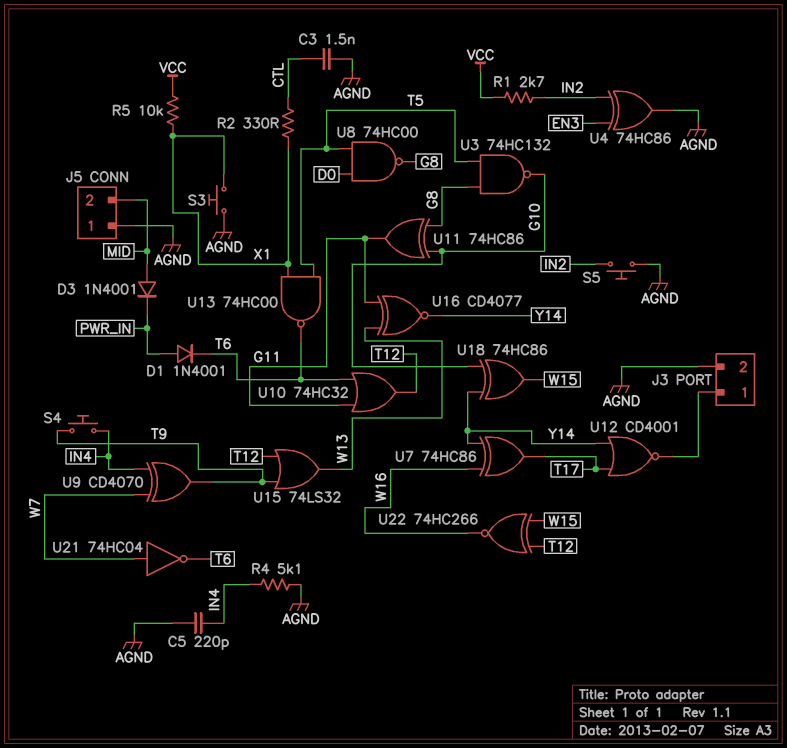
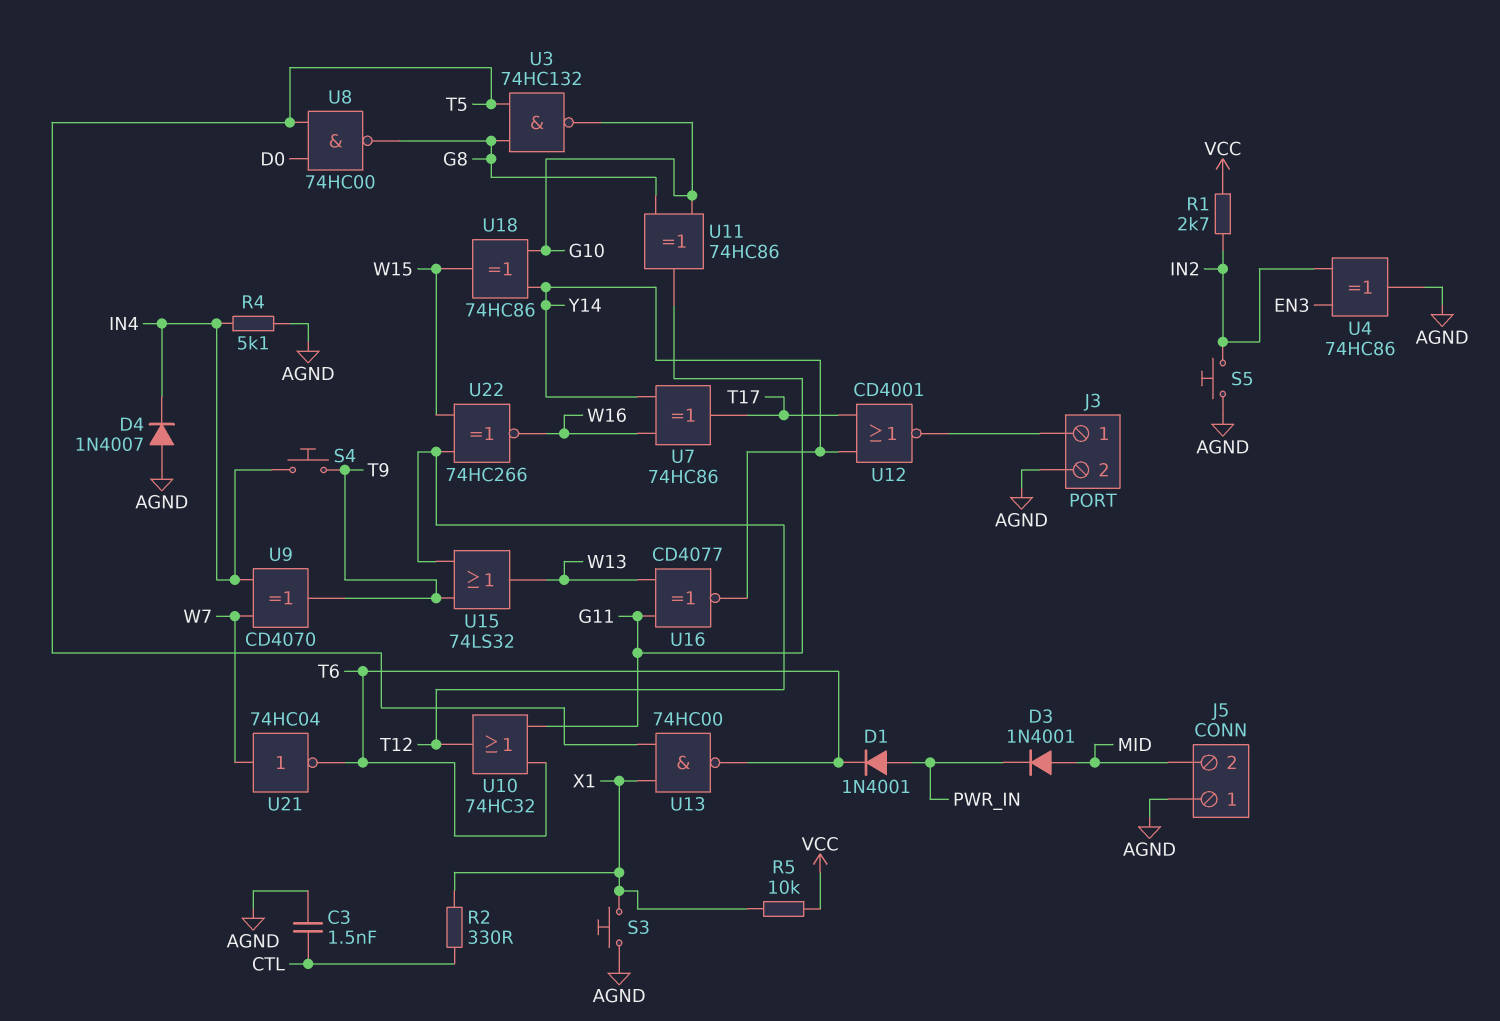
C5: 220pF (AGND, IN4) -> none
D4: none -> diode 1N4007 (A AGND, K IN4)

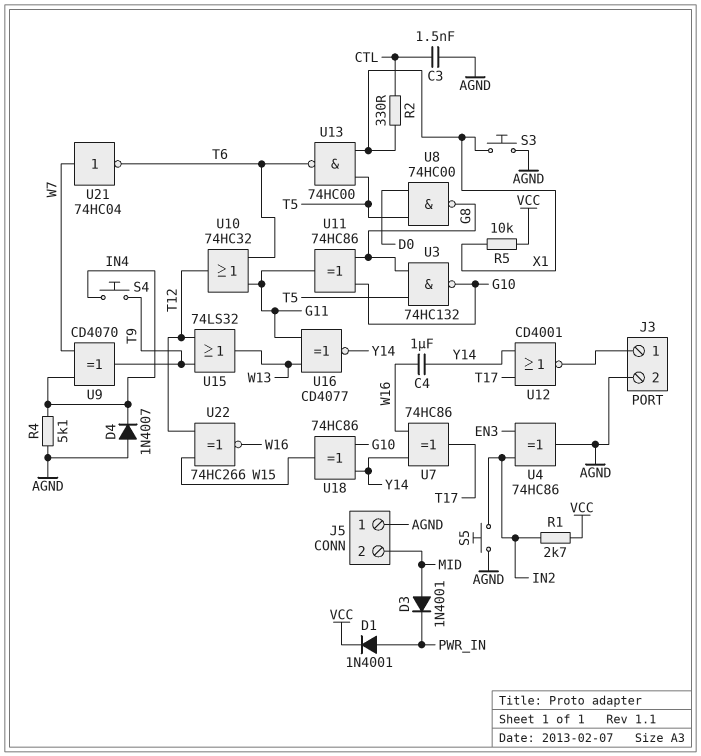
C4: none -> 1uF (W16, Y14)
D1: diode 1N4001 (A PWR_IN, K T6) -> diode 1N4001 (A PWR_IN, K VCC)

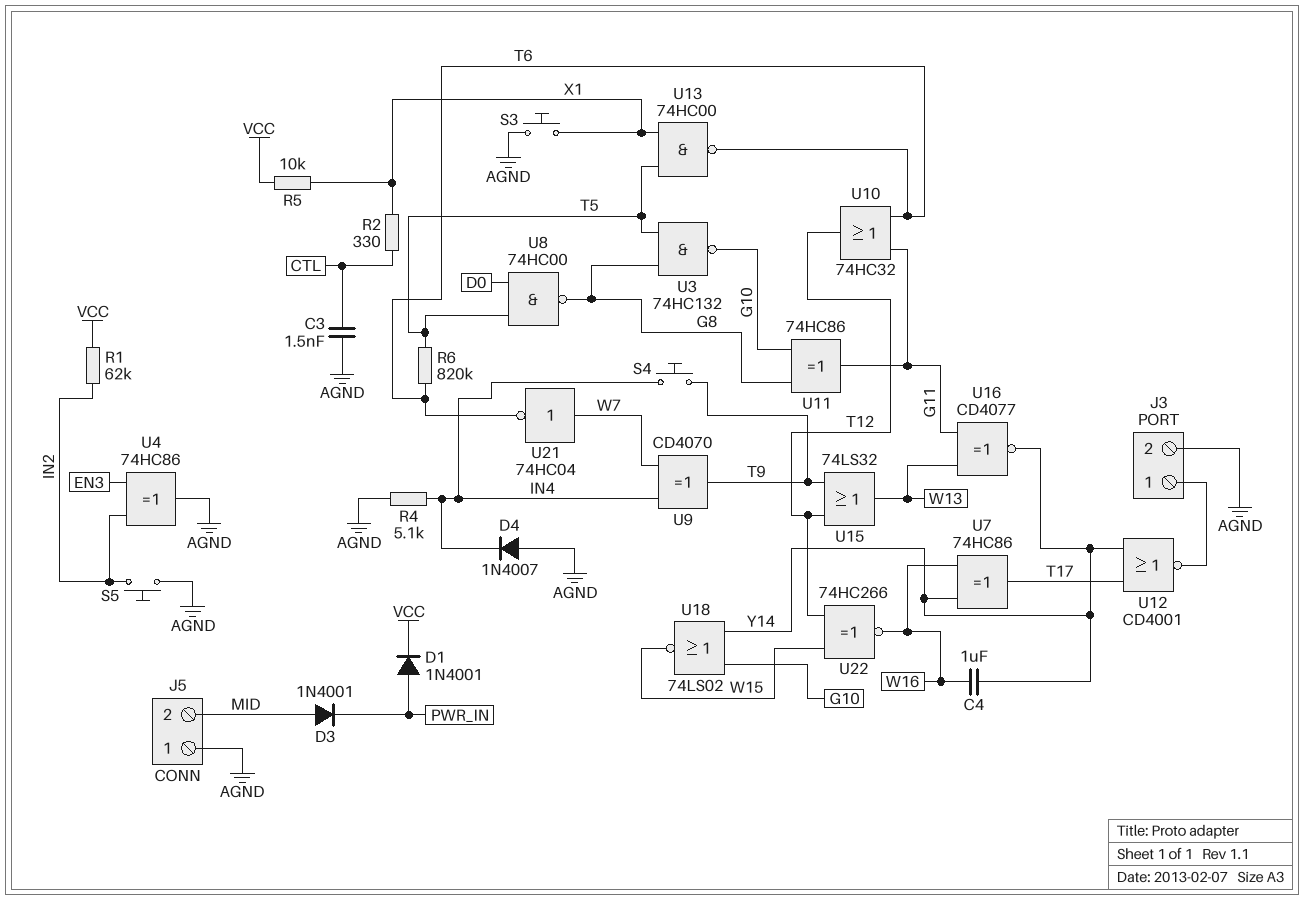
R1: 2.7k (IN2, VCC) -> 62k (IN2, VCC)
R6: none -> 820k (T5, T6)
U18: XOR 74HC86 (in G10, in Y14, out W15) -> NOR 74LS02 (in G10, in Y14, out W15)

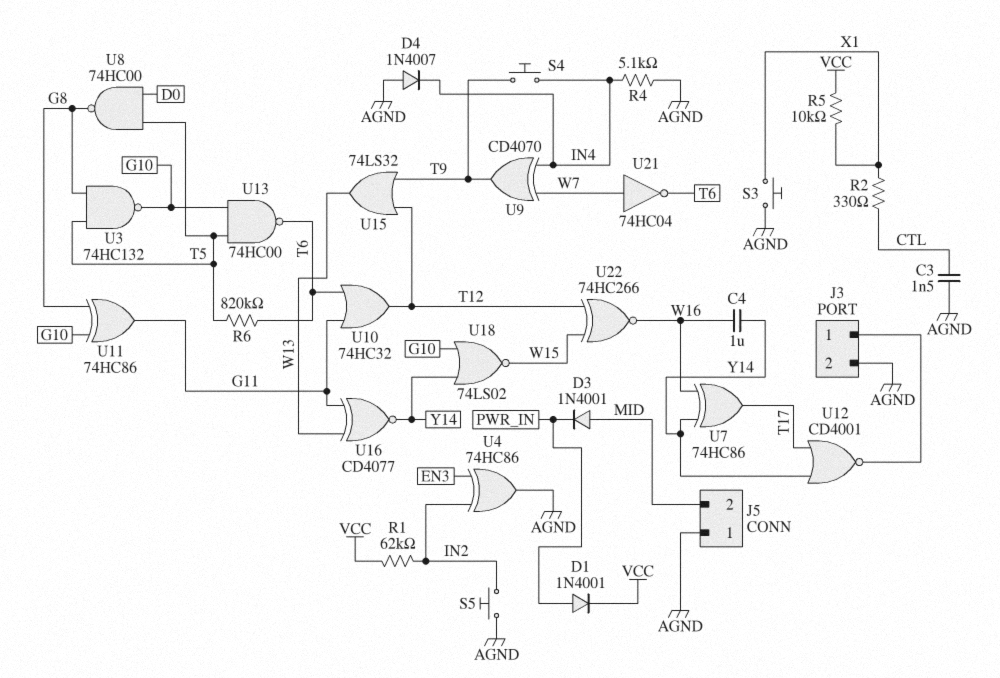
U13: NAND 74HC00 (in T5, in X1, out T6) -> NAND 74HC00 (in G10, in T5, out T6)

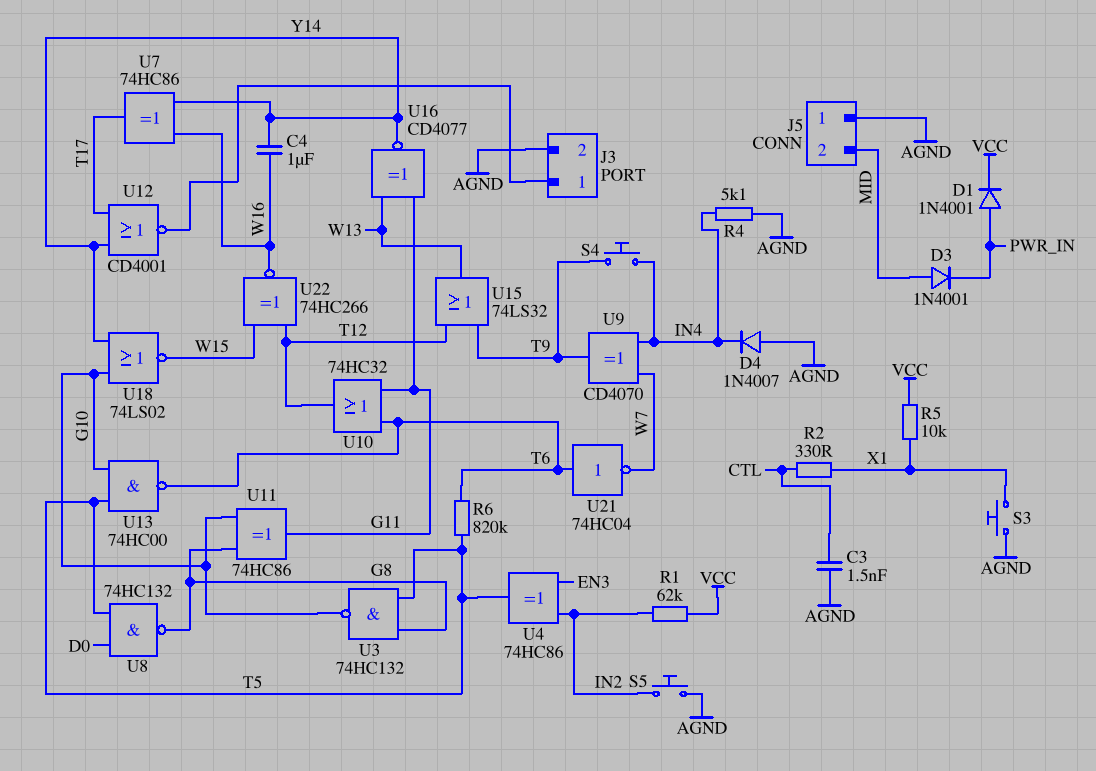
U4: XOR 74HC86 (in EN3, in IN2, out AGND) -> XOR 74HC86 (in EN3, in IN2, out T5)
U8: NAND 74HC00 (in D0, in T5, out G8) -> NAND 74HC132 (in D0, in T5, out G8)
U21: NOT 74HC04 (in W7, out T6) -> NOT 74HC04 (in T6, out W7)

